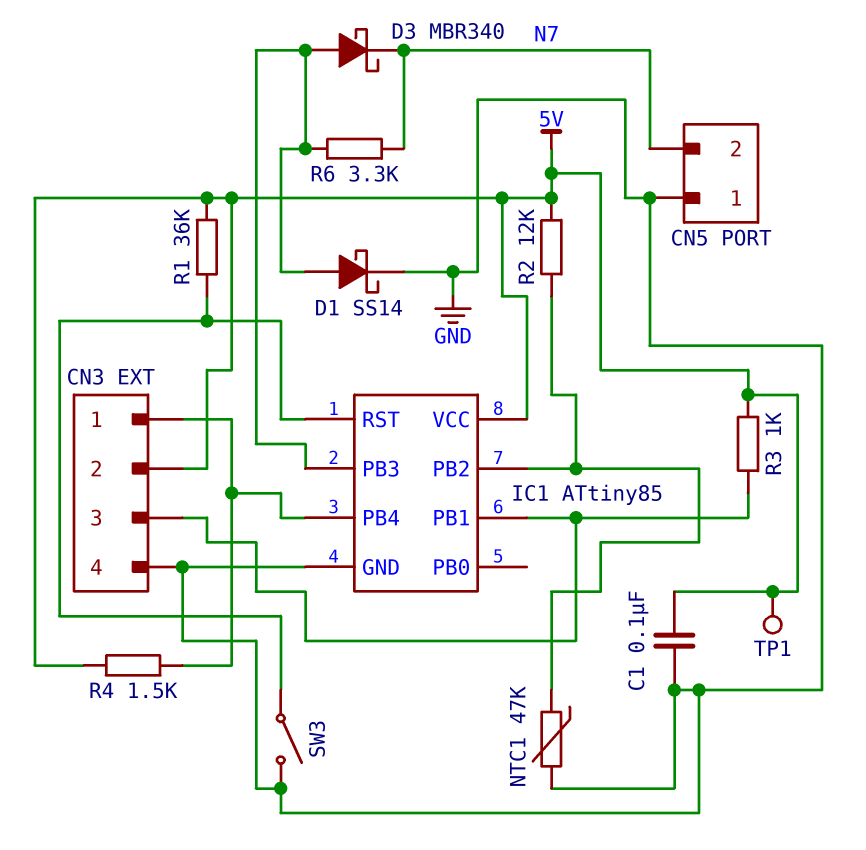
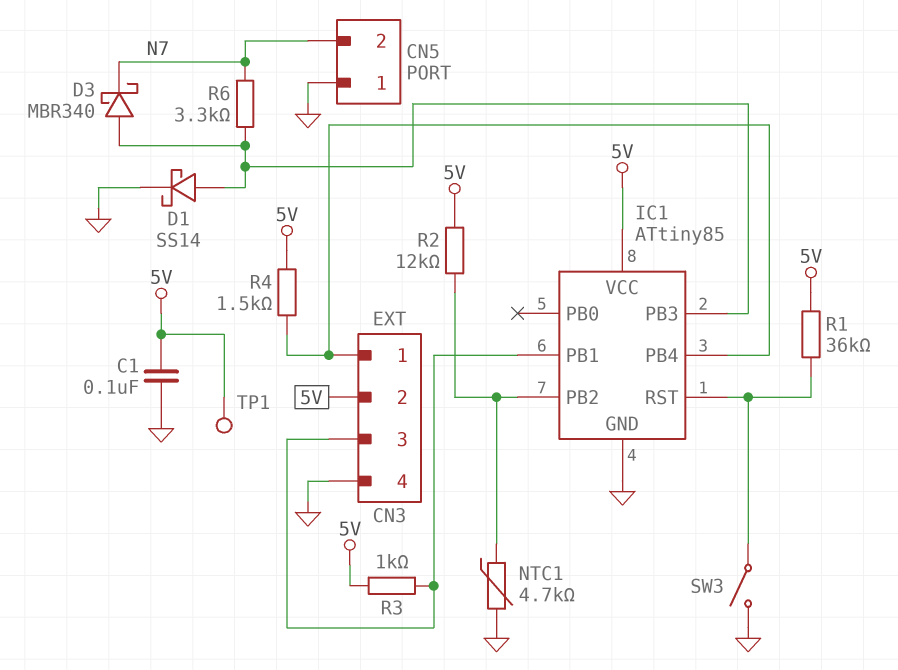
NTC1: 47k (GND, IC1/PB2) -> 4.7k (GND, IC1/PB2)

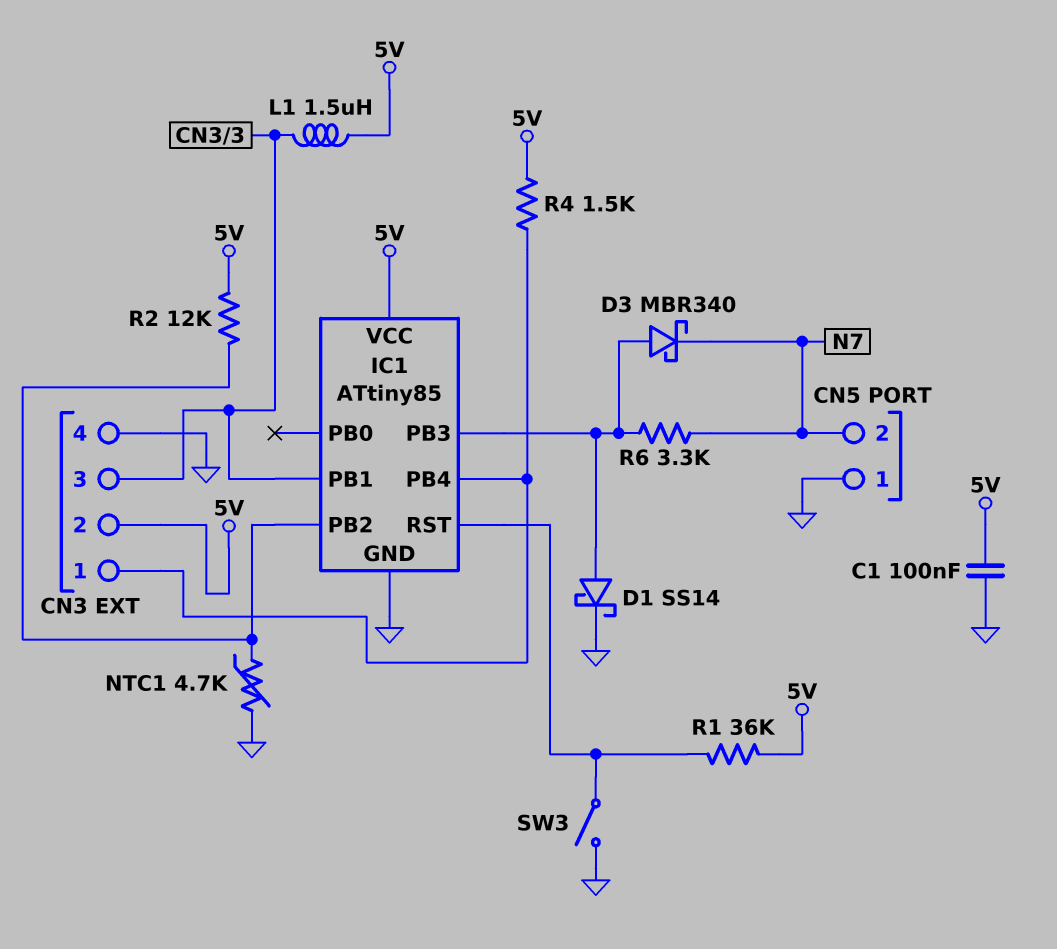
L1: none -> 1.5uH (5V, CN3/3)
R3: 1k (5V, CN3/3) -> none
TP1: test point (5V) -> none

